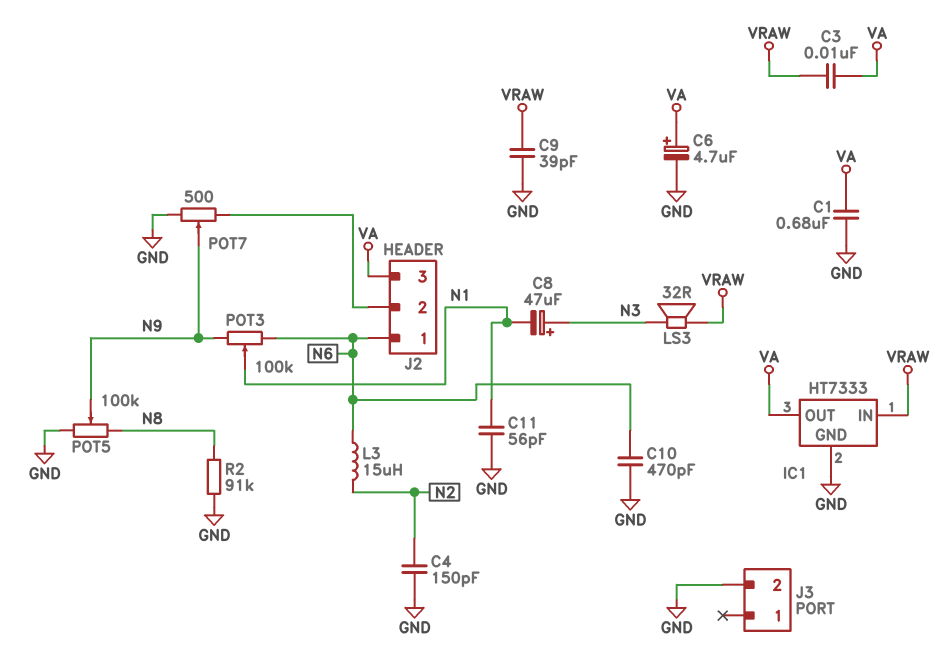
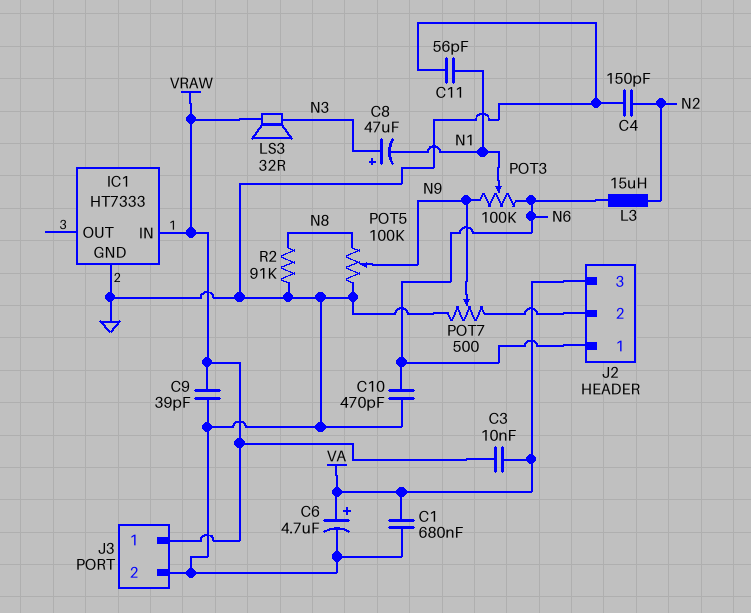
IC1 pin OUT: VA -> none
J3 pin 1: none -> VRAW

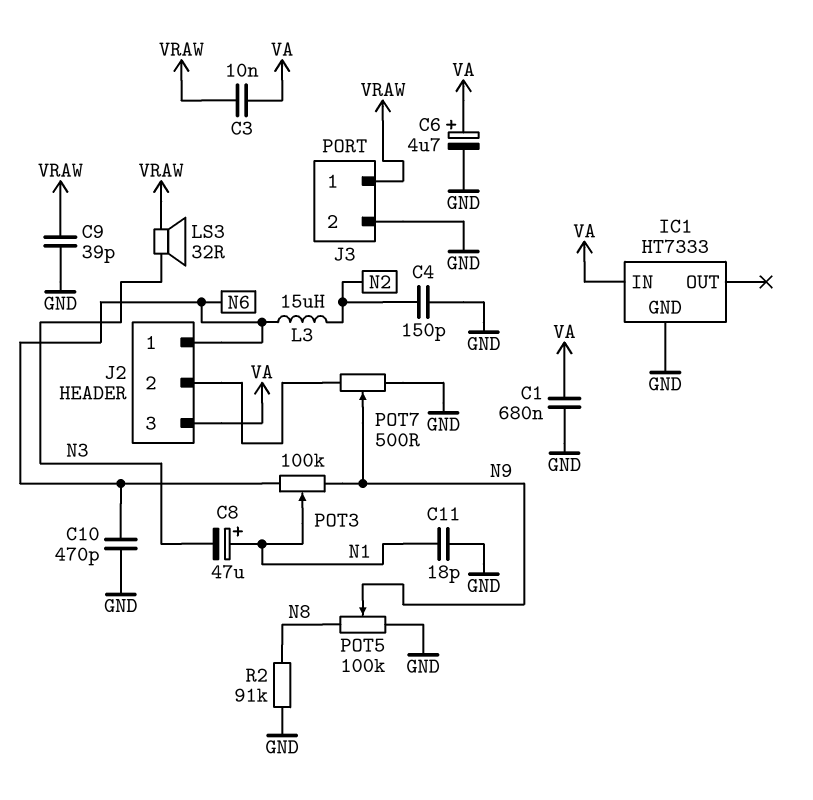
C8: 47uF (plus N3, minus N1) -> 47uF (plus N1, minus N3)
C11: 56pF (GND, N1) -> 18pF (GND, N1)
IC1 pin IN: VRAW -> VA

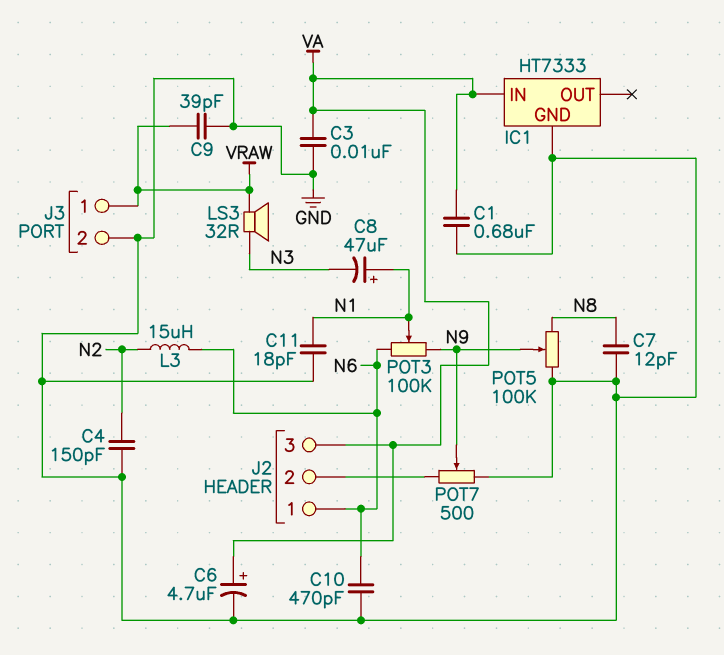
C3: 10nF (VA, VRAW) -> 10nF (GND, VA)
C7: none -> 12pF (GND, N8)
R2: 91k (GND, N8) -> none

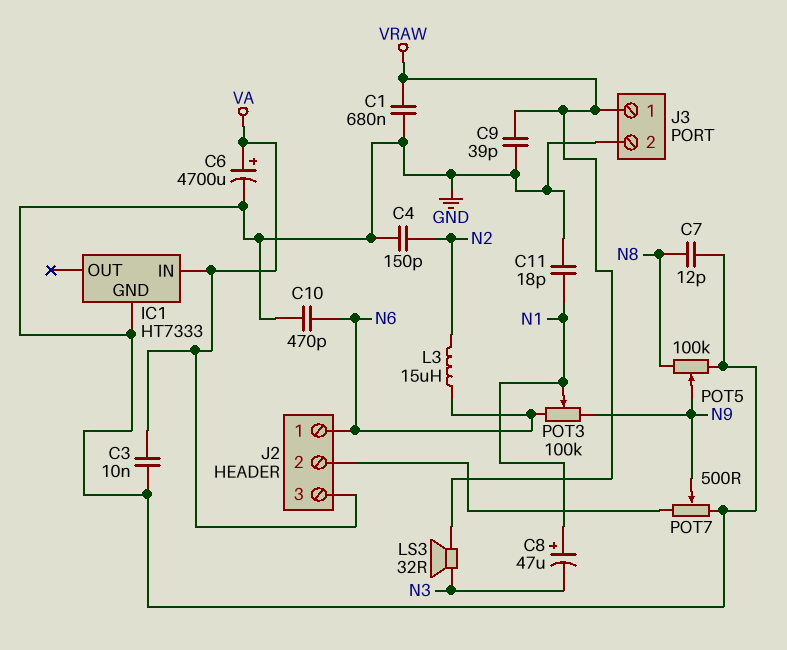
C1: 680nF (GND, VA) -> 680nF (GND, VRAW)
C6: 4.7uF (plus VA, minus GND) -> 4700uF (plus VA, minus GND)

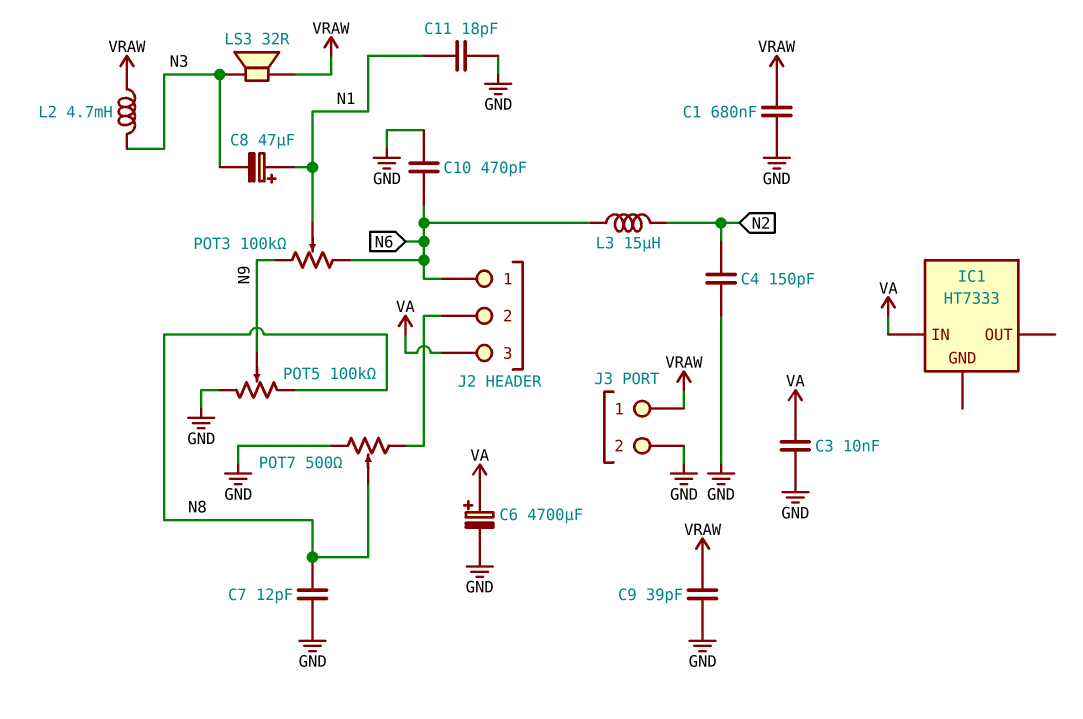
IC1 pin GND: GND -> none
L2: none -> 4.7mH (N3, VRAW)
POT7: 500 (GND, J2/2, wiper N9) -> 500 (GND, J2/2, wiper N8)

